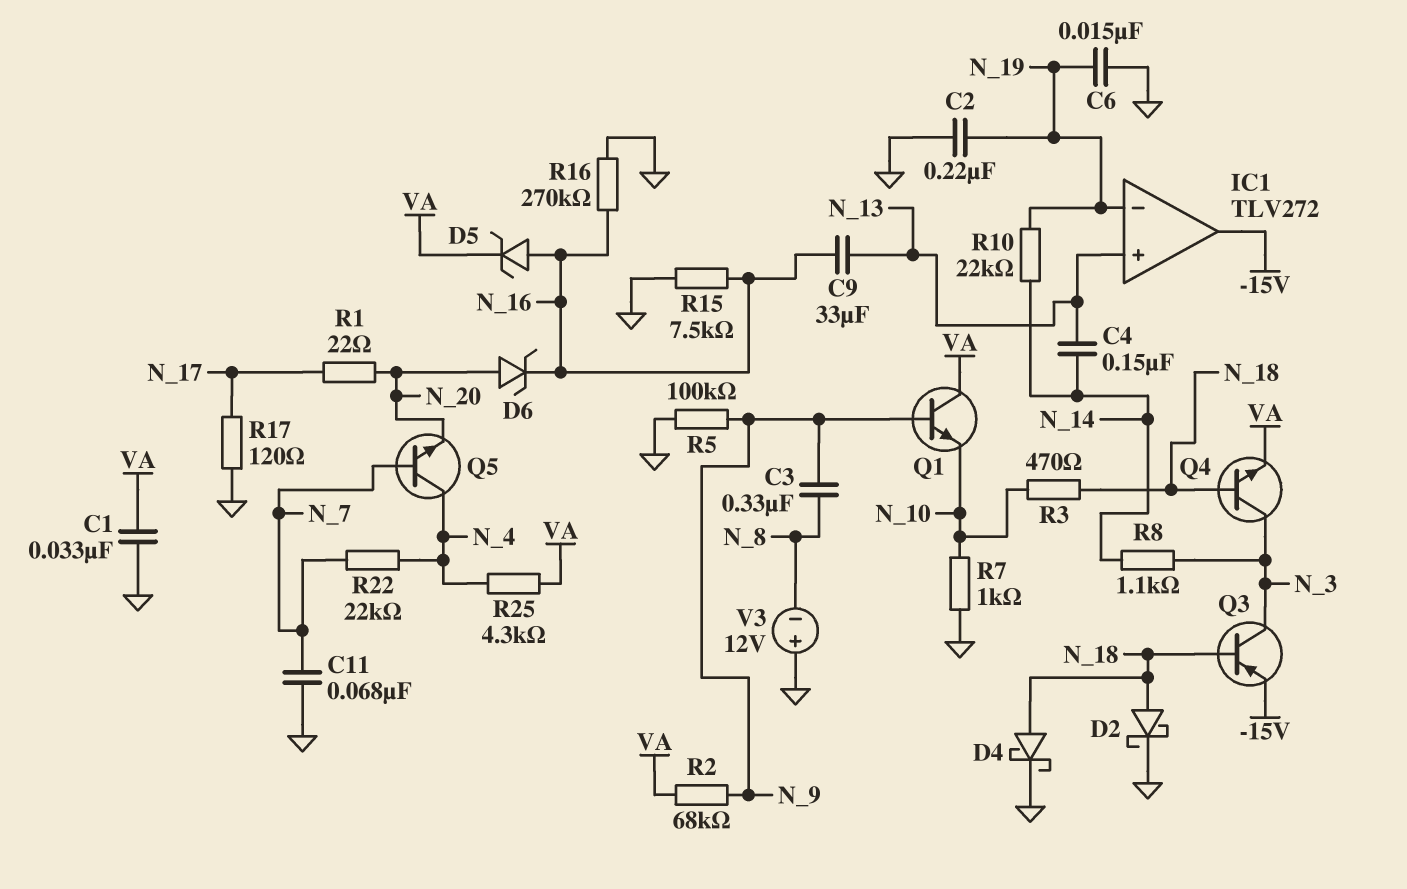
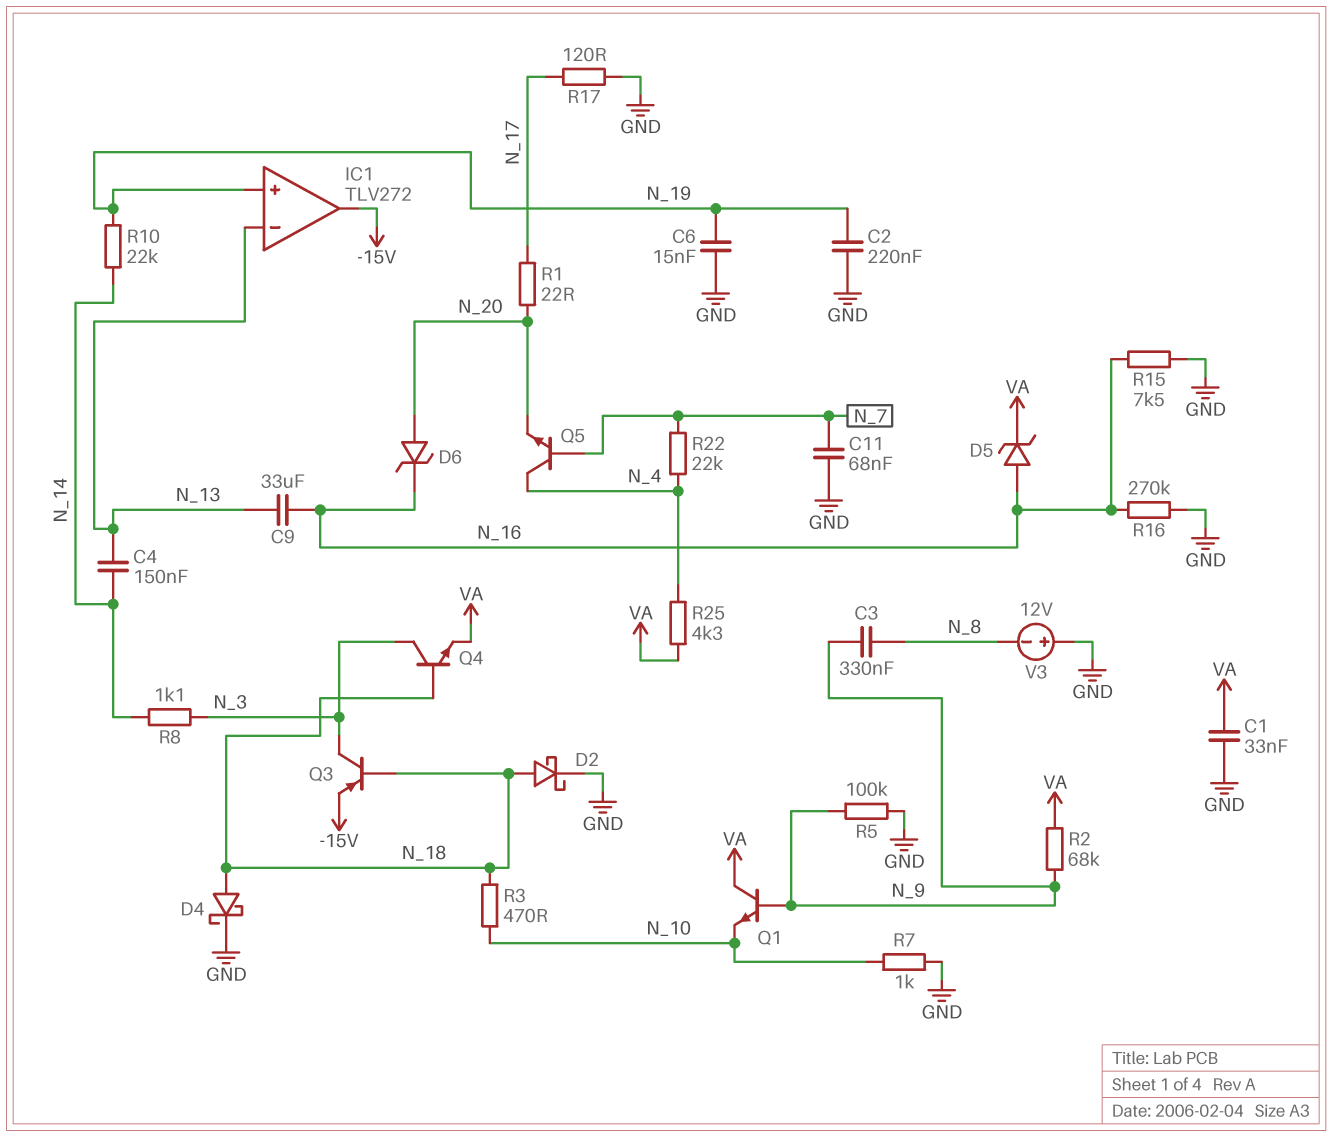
IC1 pin in+: N_13 -> N_19
IC1 pin in-: N_19 -> N_13

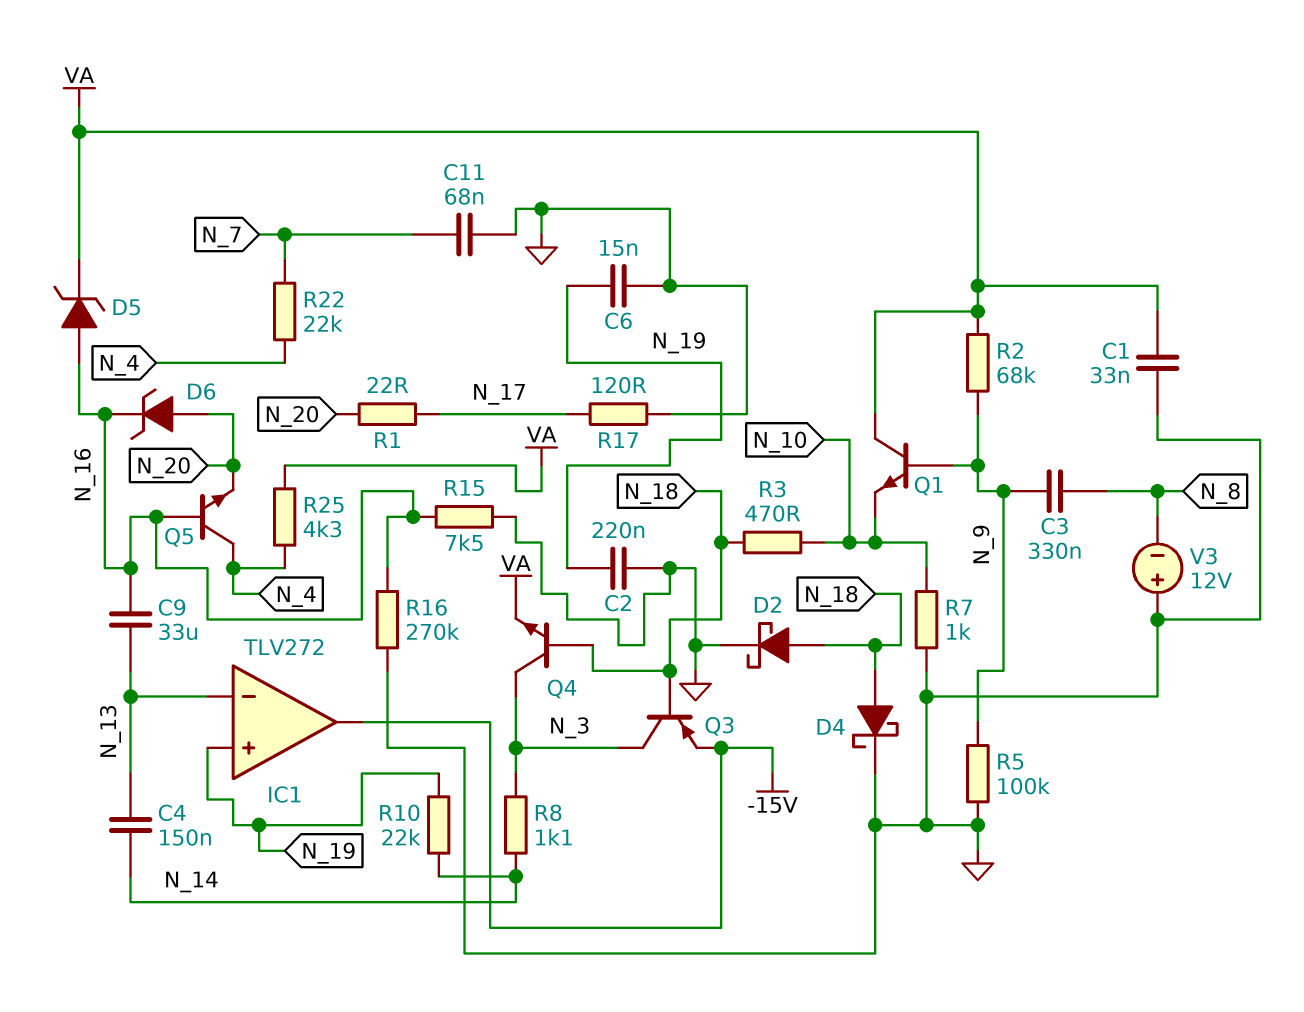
Q5: NPN (B N_7, C N_4, E N_20) -> NPN (B N_16, C N_4, E N_20)

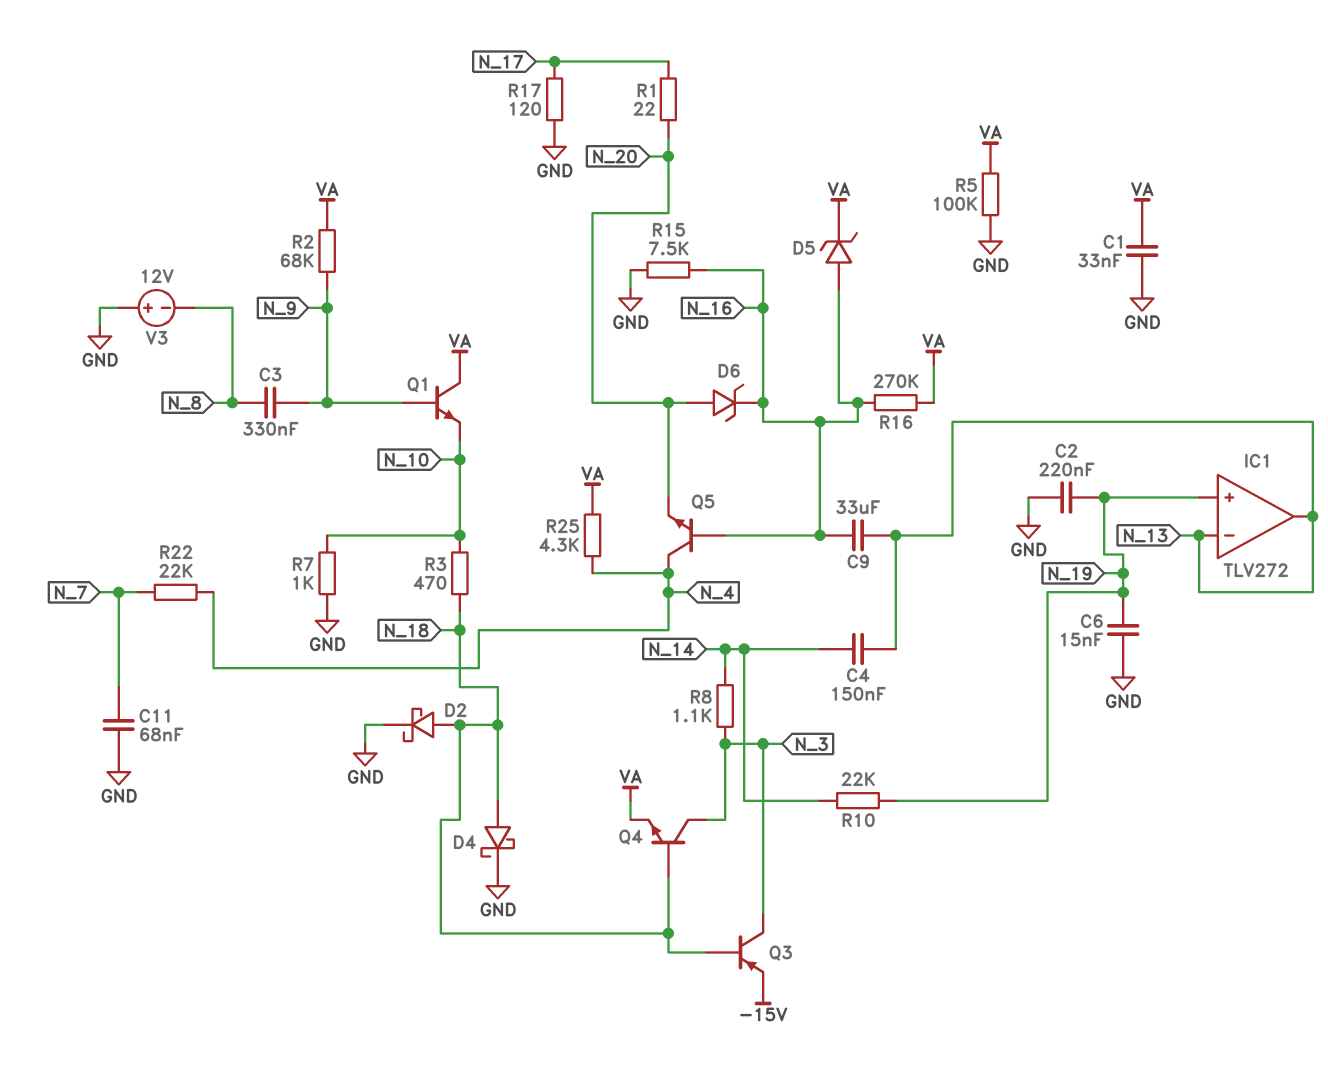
IC1 pin out: -15V -> N_13
R5: 100k (GND, N_9) -> 100k (GND, VA)
R16: 270k (GND, N_16) -> 270k (N_16, VA)

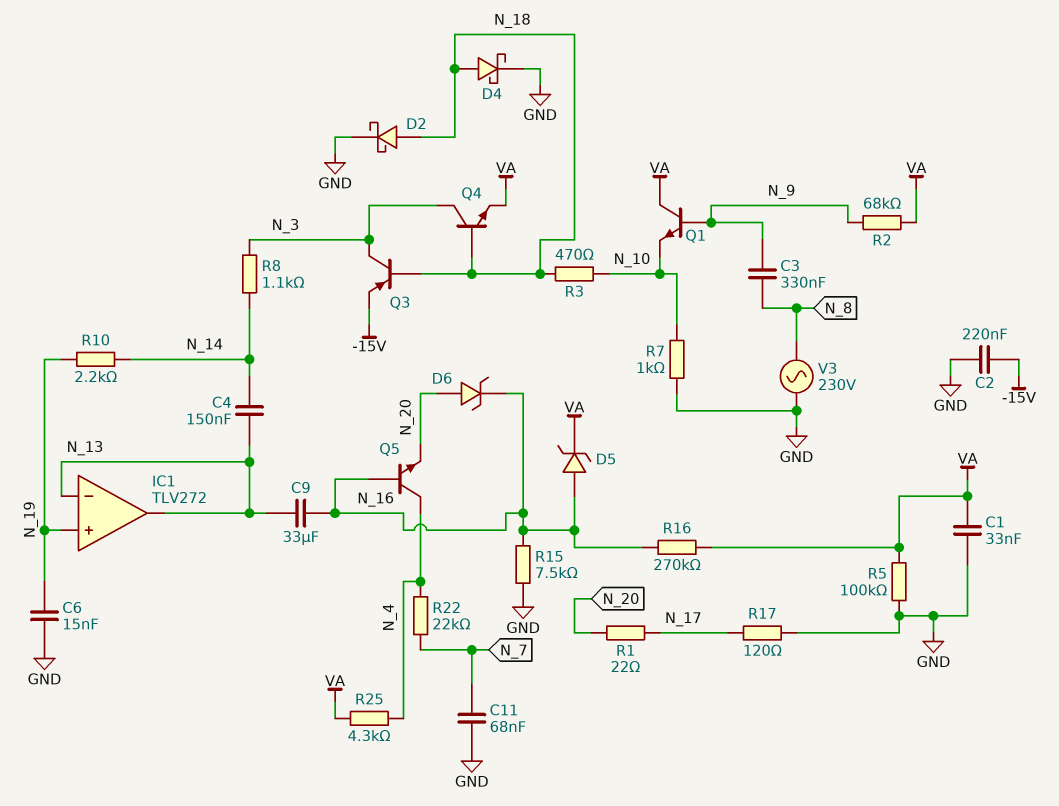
C2: 220nF (GND, N_19) -> 220nF (-15V, GND)
R10: 22k (N_14, N_19) -> 2.2k (N_14, N_19)
V3: 12V (plus GND, minus N_8) -> AC 230V (GND, N_8)

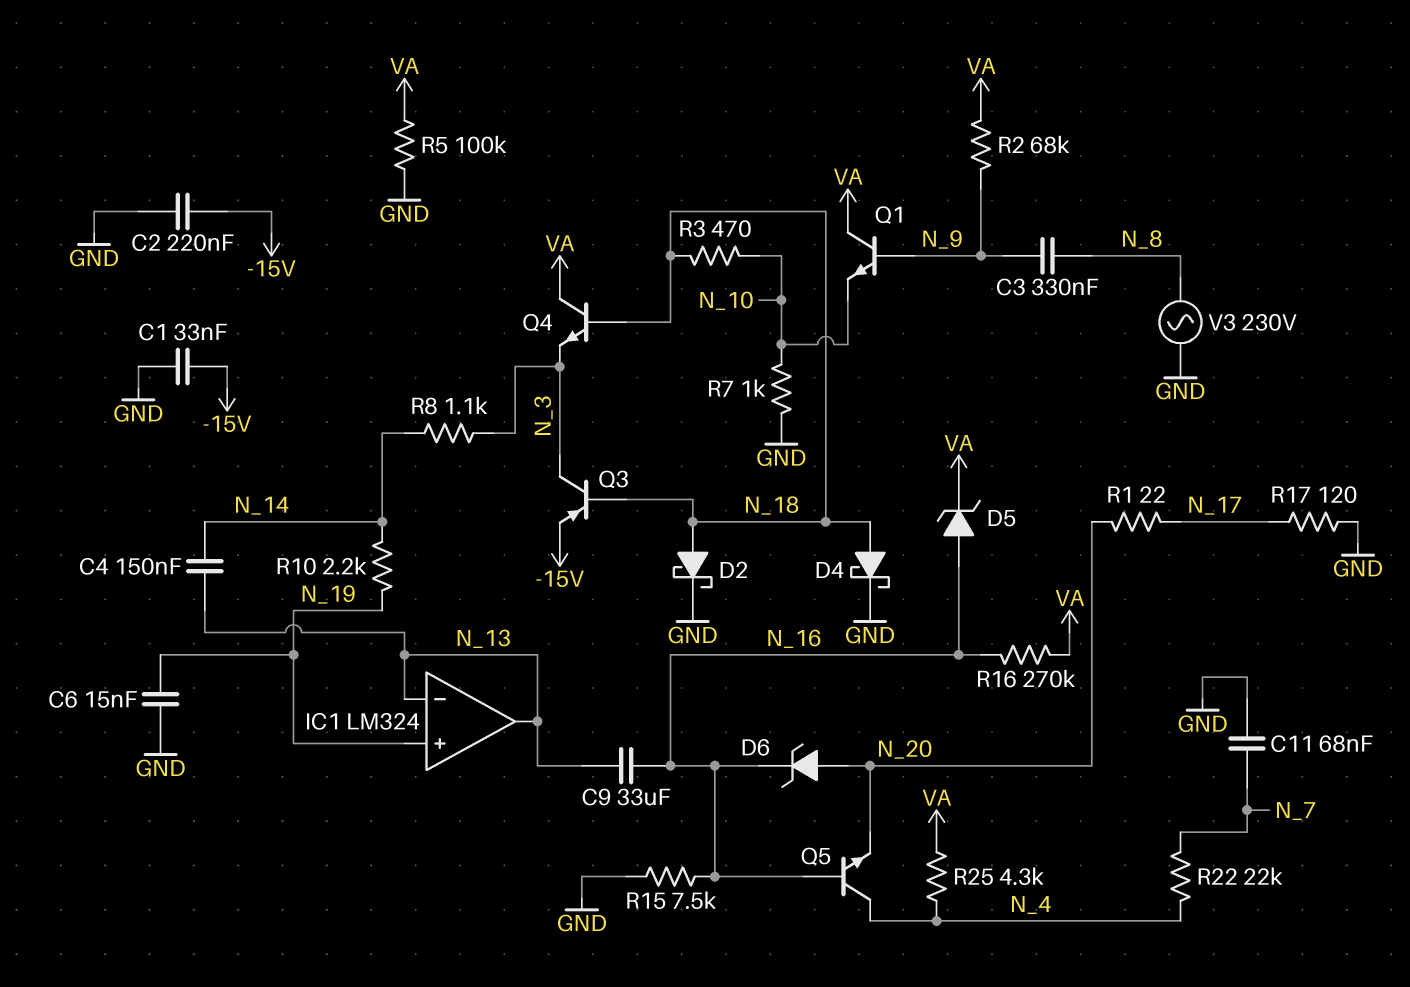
C1: 33nF (GND, VA) -> 33nF (-15V, GND)
IC1: TLV272 -> LM324
Q4: NPN (B N_18, C N_3, E VA) -> NPN (B N_18, C VA, E N_3)

